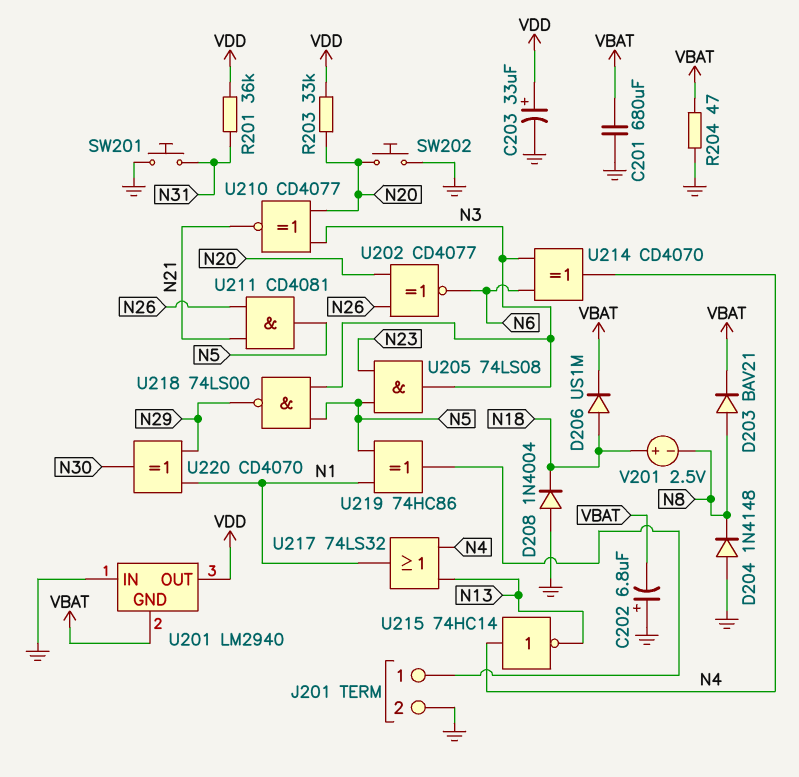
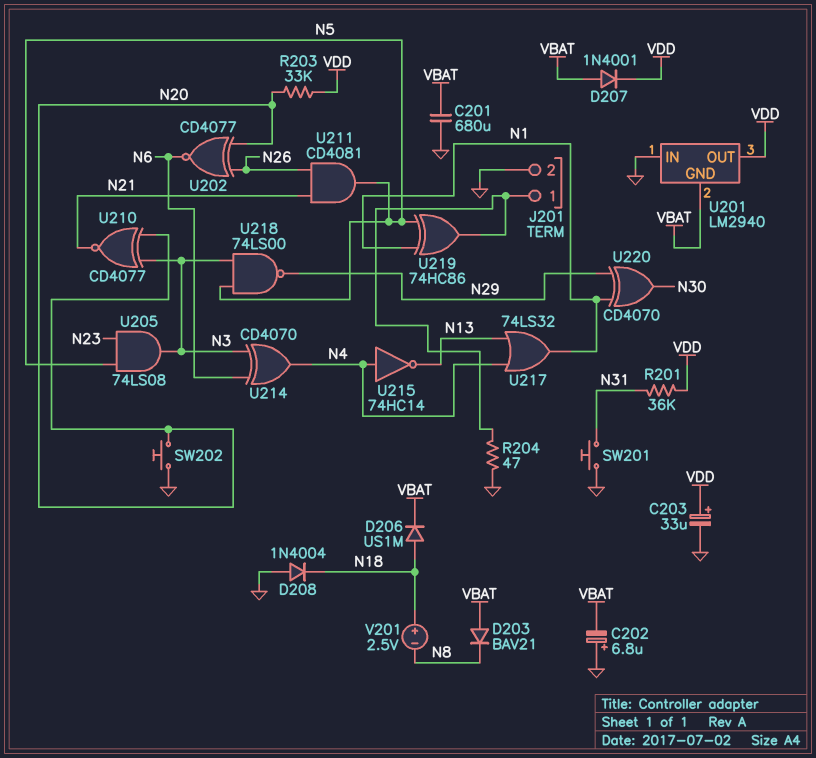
D203: diode BAV21 (A N8, K VBAT) -> diode BAV21 (A VBAT, K N8)
D204: diode 1N4148 (A GND, K N8) -> none
D207: none -> diode 1N4001 (A VBAT, K VDD)
R204: 47 (GND, VBAT) -> 47 (GND, J201/1)

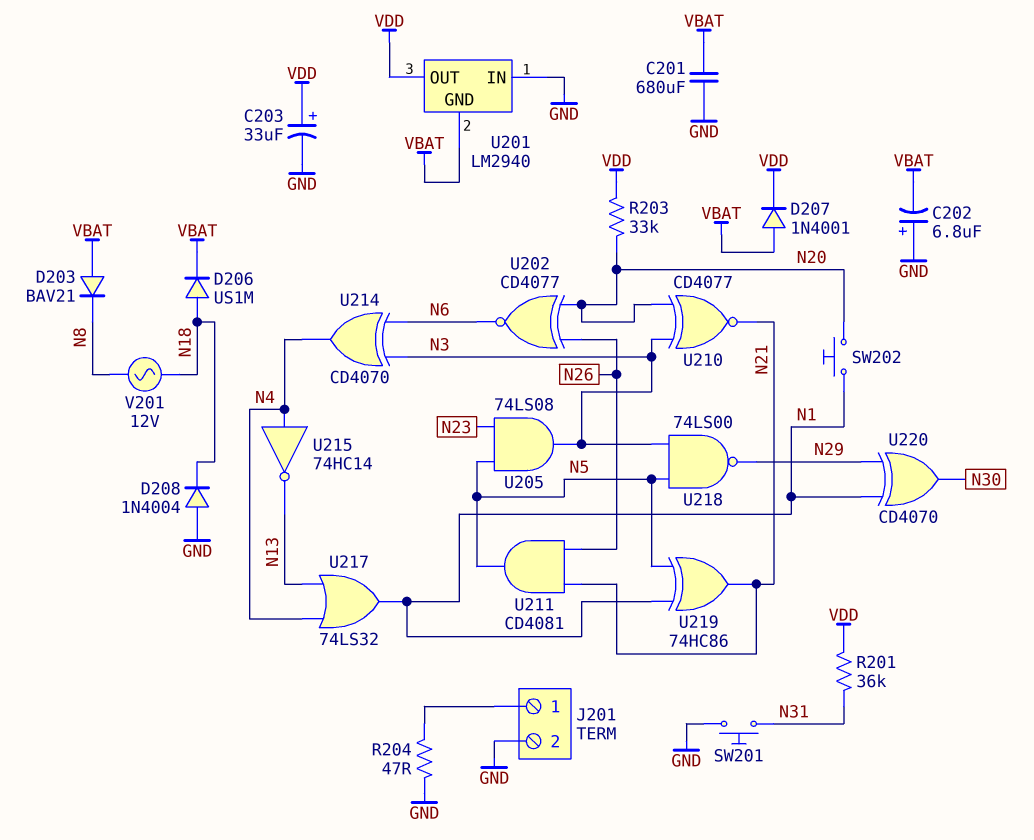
SW202: button (GND, N20) -> button (N1, N20)
U219: XOR 74HC86 (in N1, in N5, out J201/1) -> XOR 74HC86 (in N1, in N5, out N21)
V201: 2.5V (plus N18, minus N8) -> AC 12V (N8, N18)

